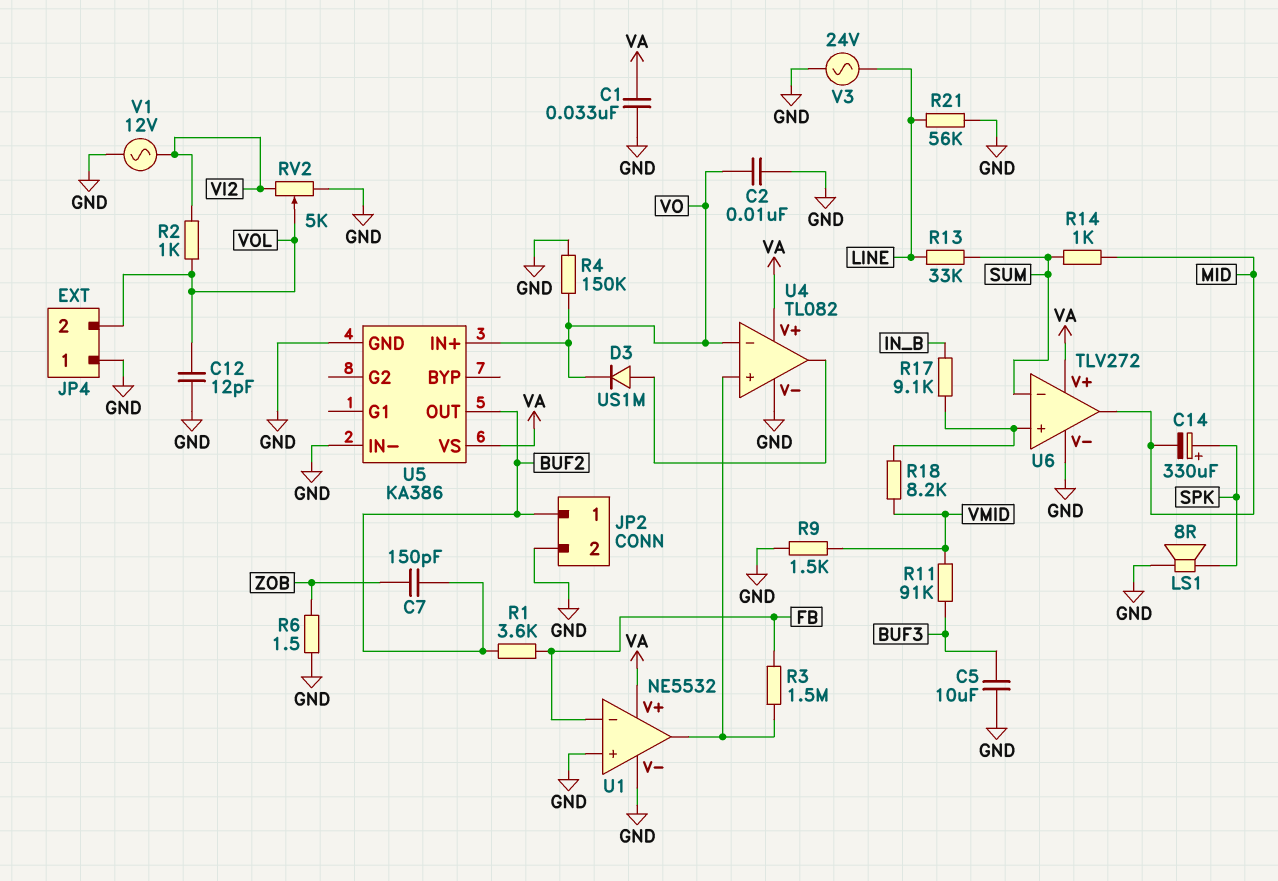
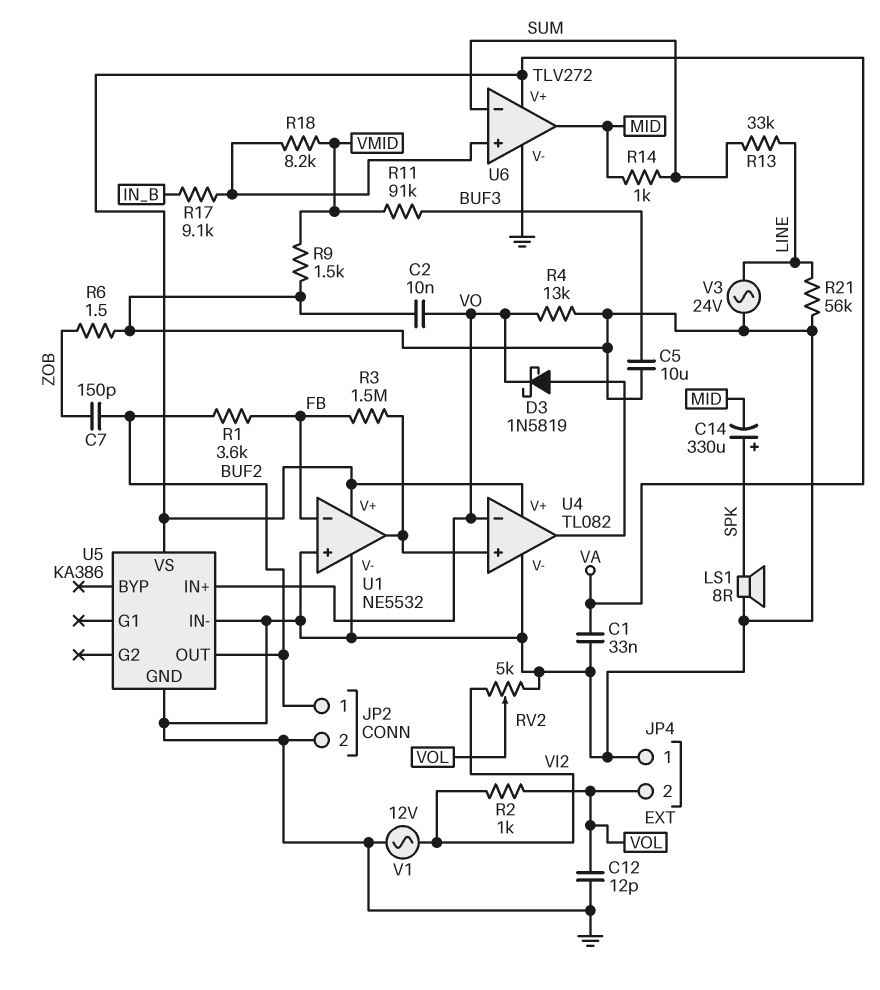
D3: diode US1M (A U4/out, K VO) -> schottky 1N5819 (A U4/out, K VO)
R4: 150k (GND, VO) -> 13k (GND, VO)

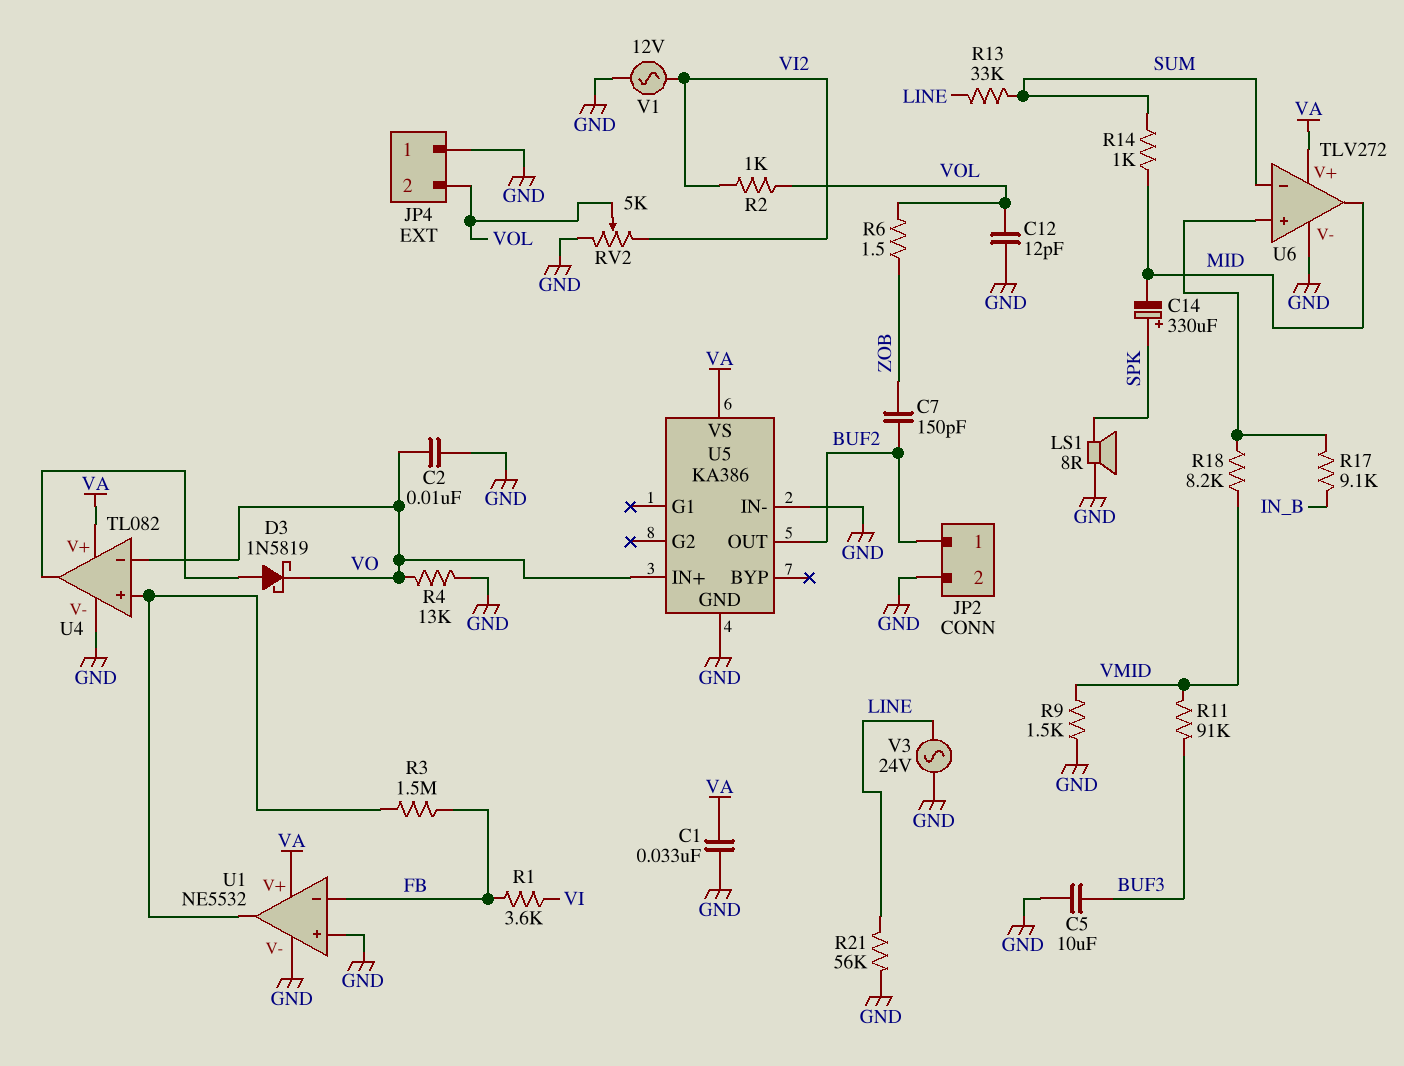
R1: 3.6k (BUF2, FB) -> 3.6k (FB, VI)
R6: 1.5 (GND, ZOB) -> 1.5 (VOL, ZOB)

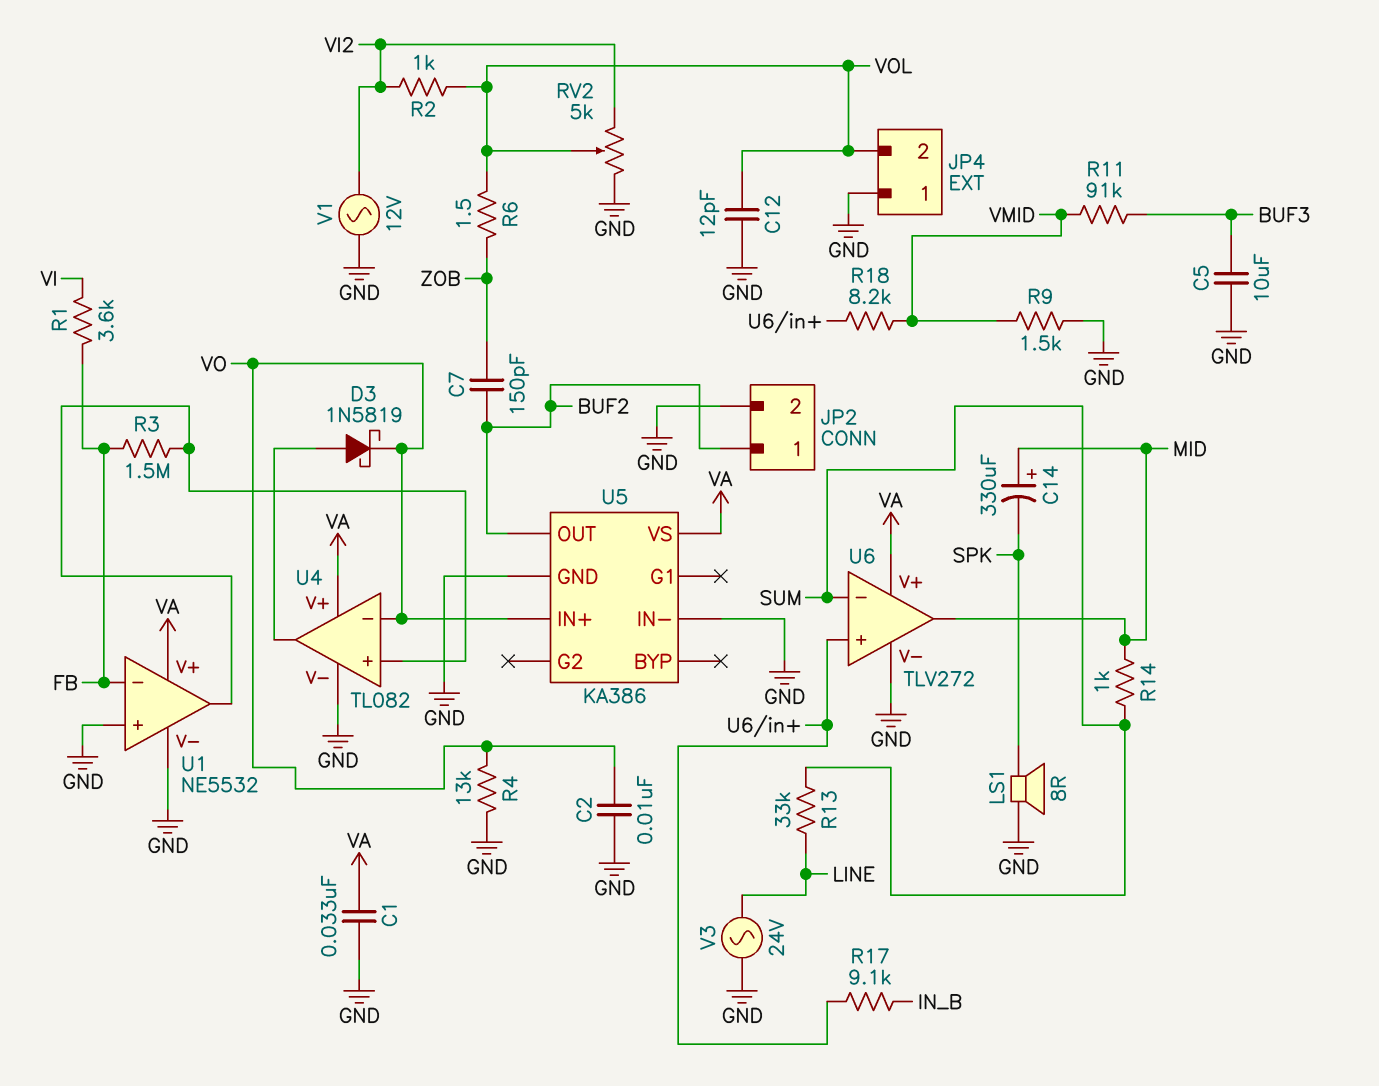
C14: 330uF (plus SPK, minus MID) -> 330uF (plus MID, minus SPK)
R21: 56k (GND, LINE) -> none

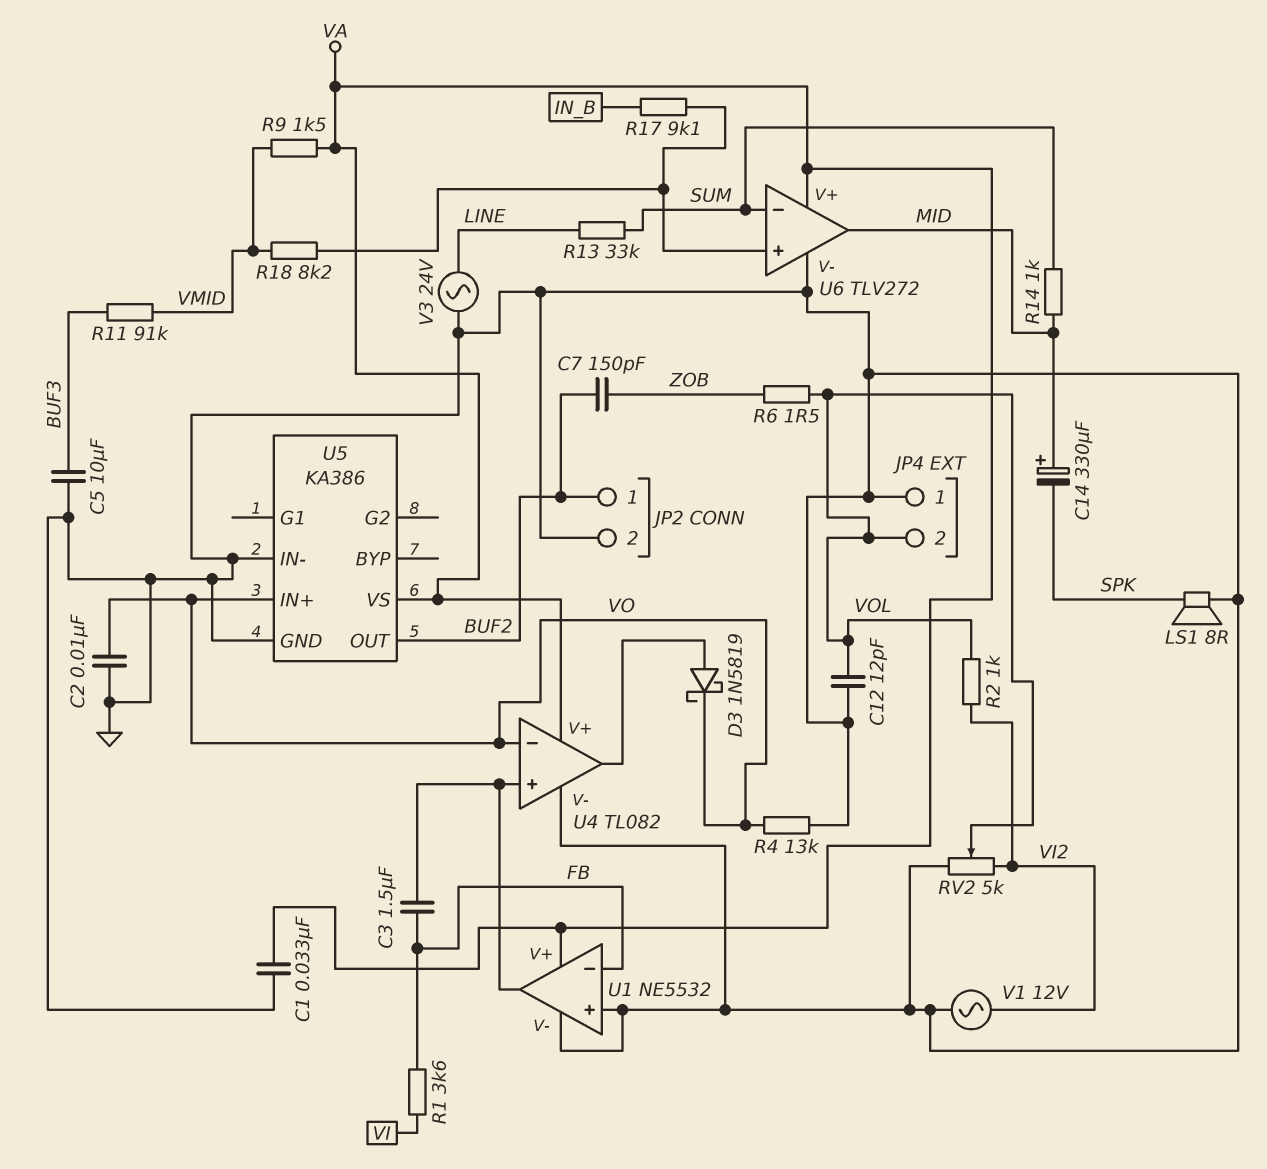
C3: none -> 1.5uF (FB, U1/out)
R3: 1.5M (FB, U1/out) -> none
R9: 1.5k (GND, VMID) -> 1.5k (VA, VMID)

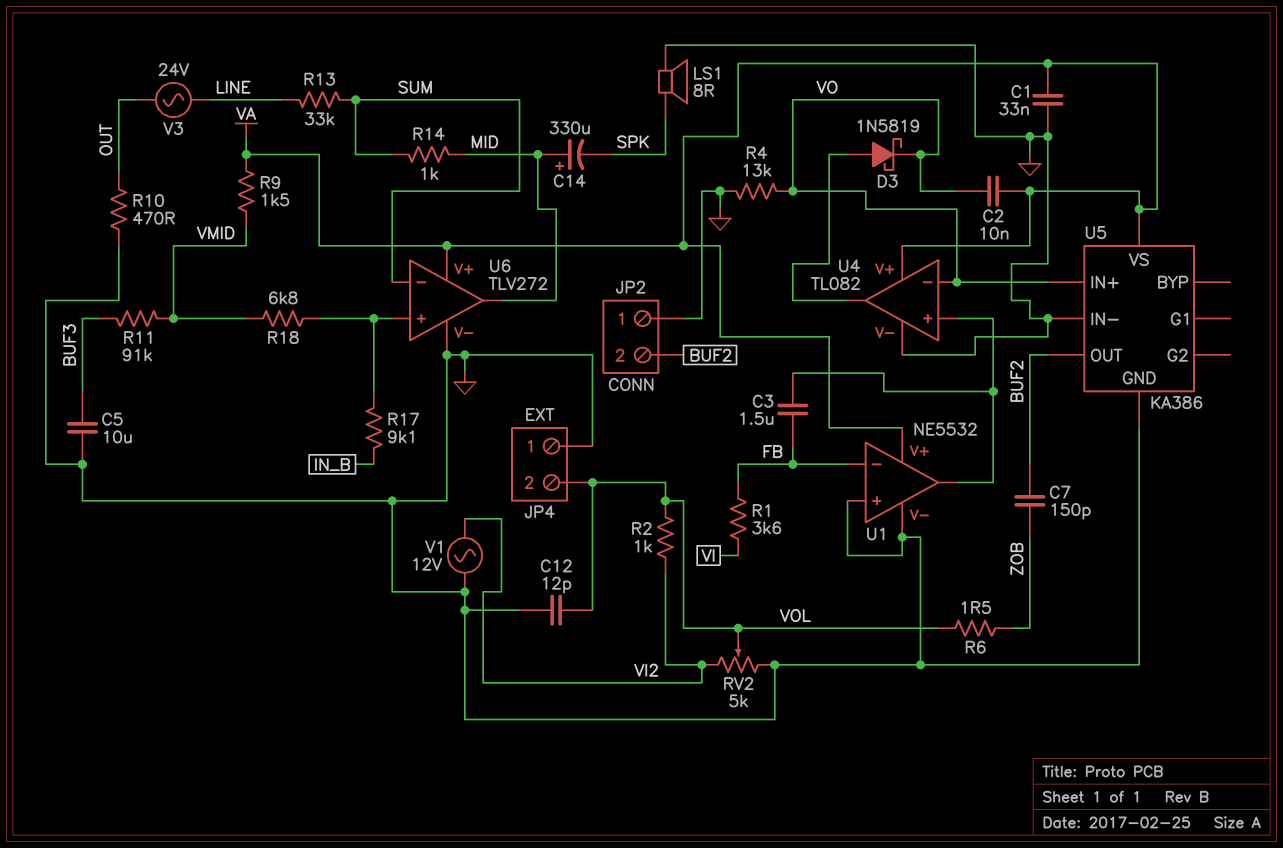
C2: 10nF (GND, VO) -> 10nF (VA, VO)
JP2 pin 1: BUF2 -> GND
JP2 pin 2: GND -> BUF2
R10: none -> 470 (GND, OUT)
R18: 8.2k (U6/in+, VMID) -> 6.8k (U6/in+, VMID)
V3: AC 24V (GND, LINE) -> AC 24V (LINE, OUT)

